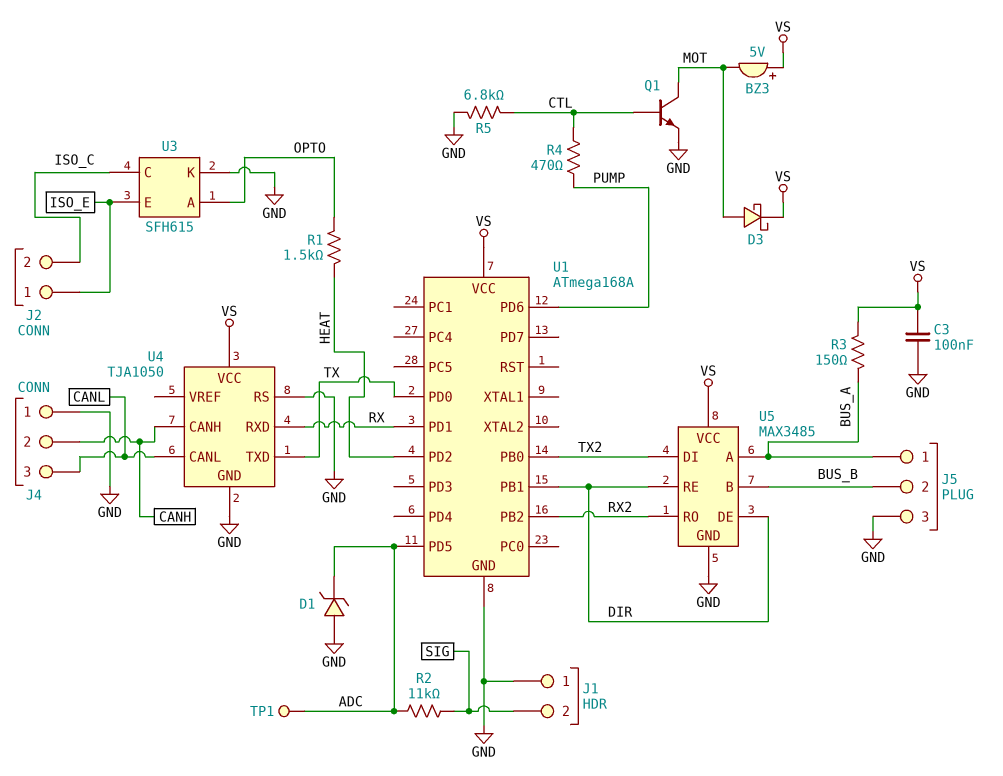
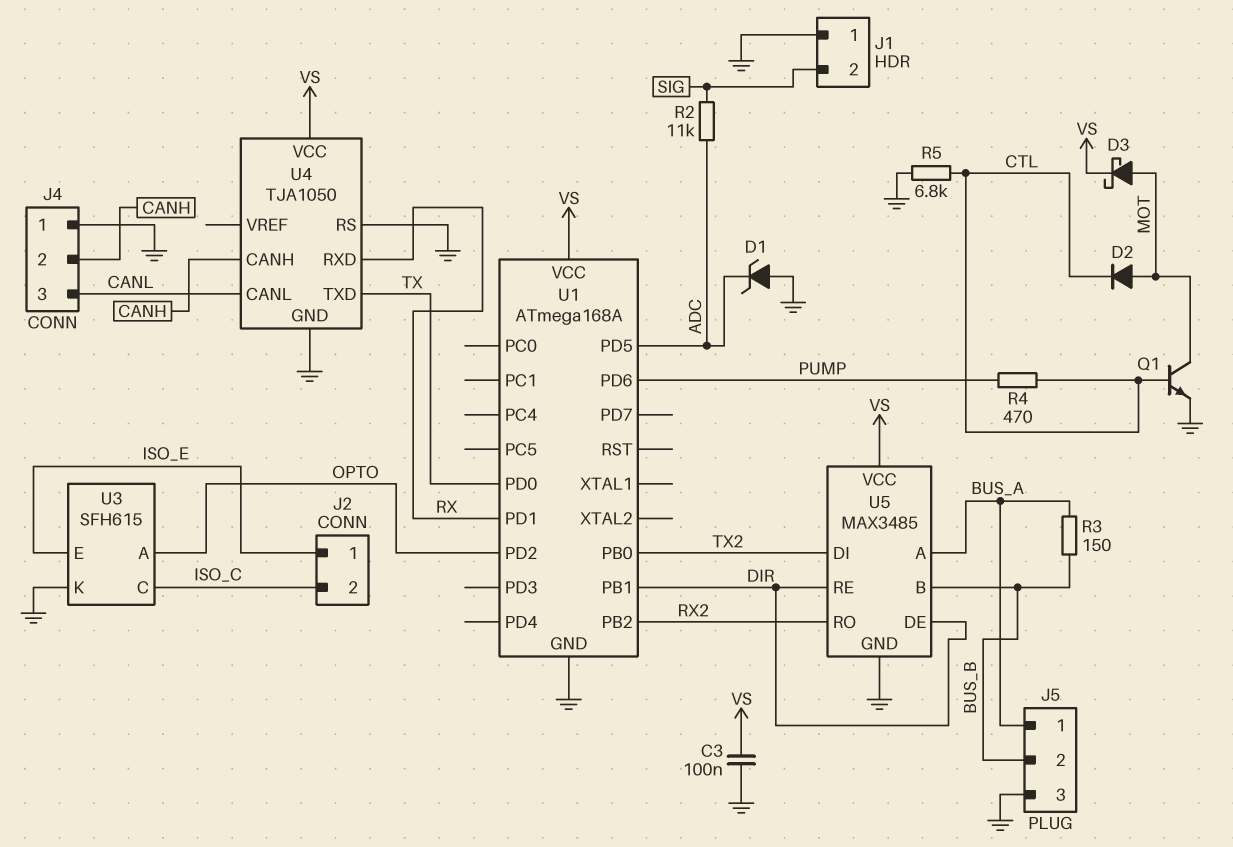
BZ3: buzzer 5V (plus VS, minus MOT) -> none
D2: none -> diode (A MOT, K CTL)
R1: 1.5k (HEAT, OPTO) -> none
R3: 150 (BUS_A, VS) -> 150 (BUS_A, BUS_B)
TP1: test point (ADC) -> none
U1 pin PD2: HEAT -> OPTO

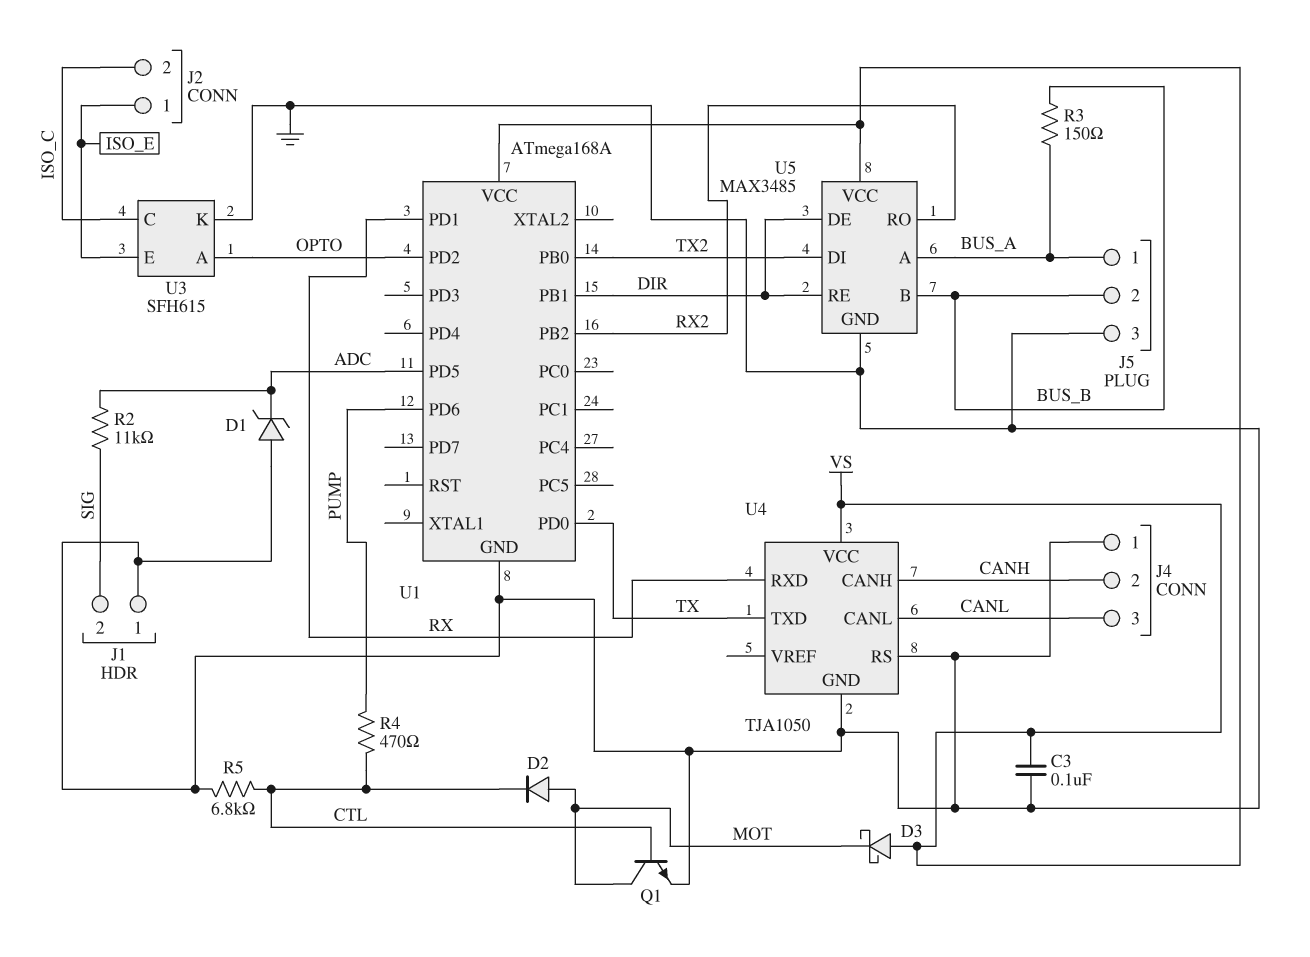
D3: schottky (A MOT, K VS) -> schottky (A VS, K MOT)

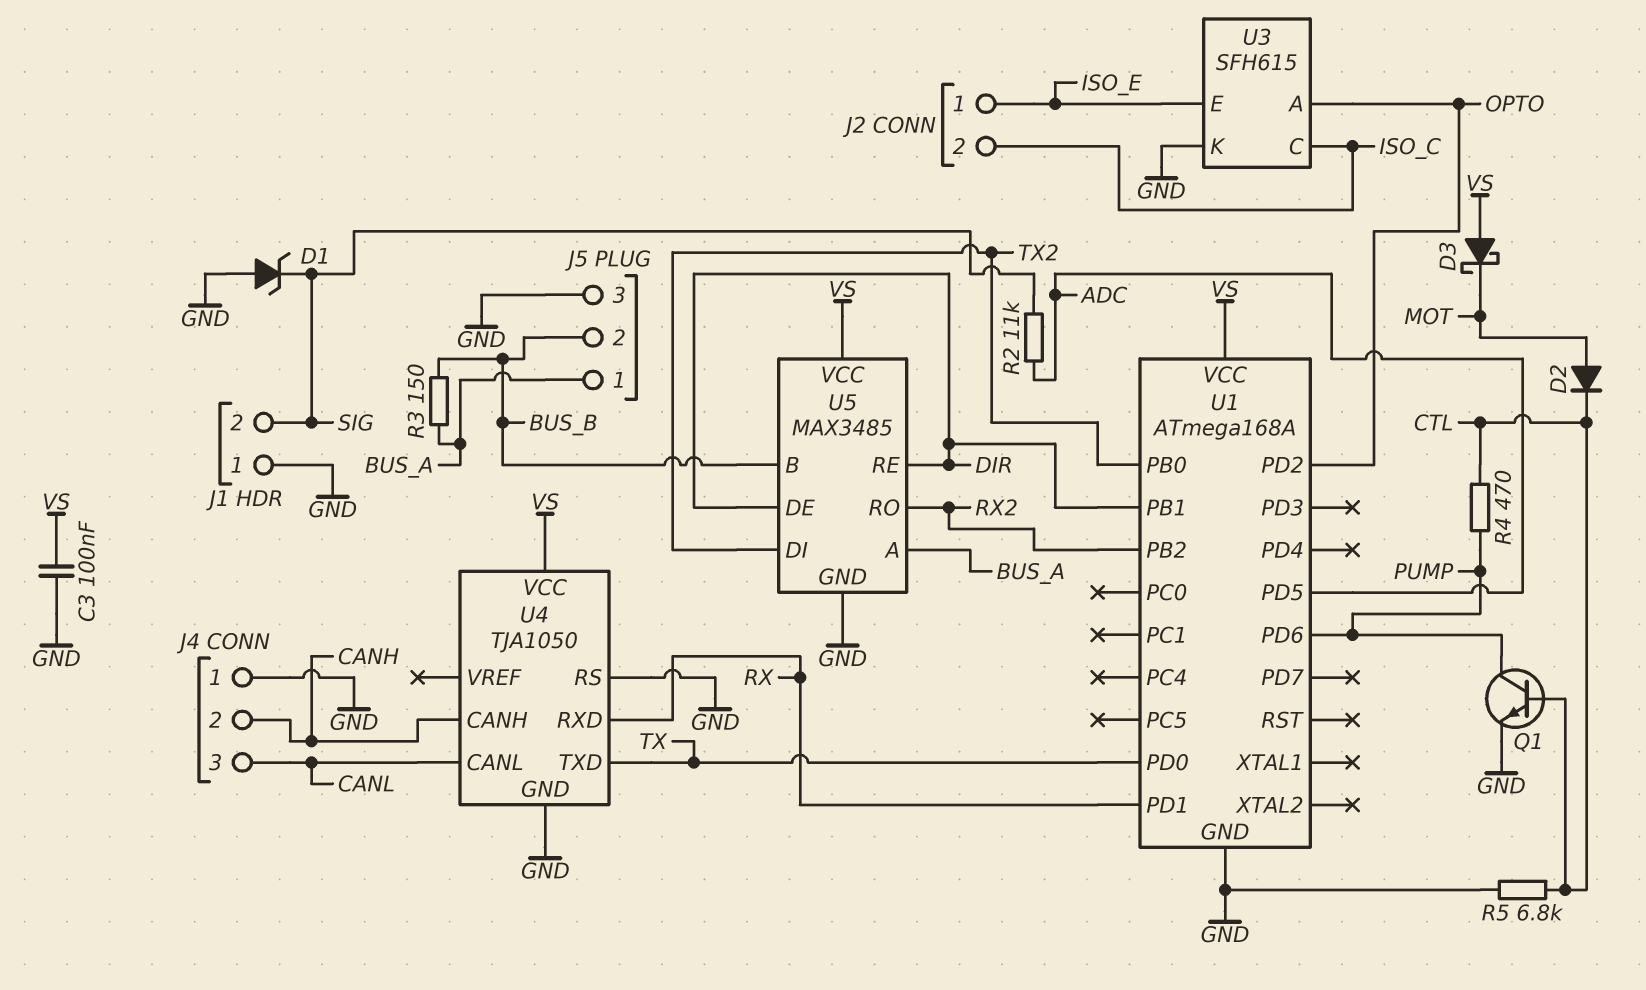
D1: zener (A GND, K ADC) -> zener (A GND, K SIG)
Q1: NPN (B CTL, C MOT, E GND) -> NPN (B CTL, C PUMP, E GND)

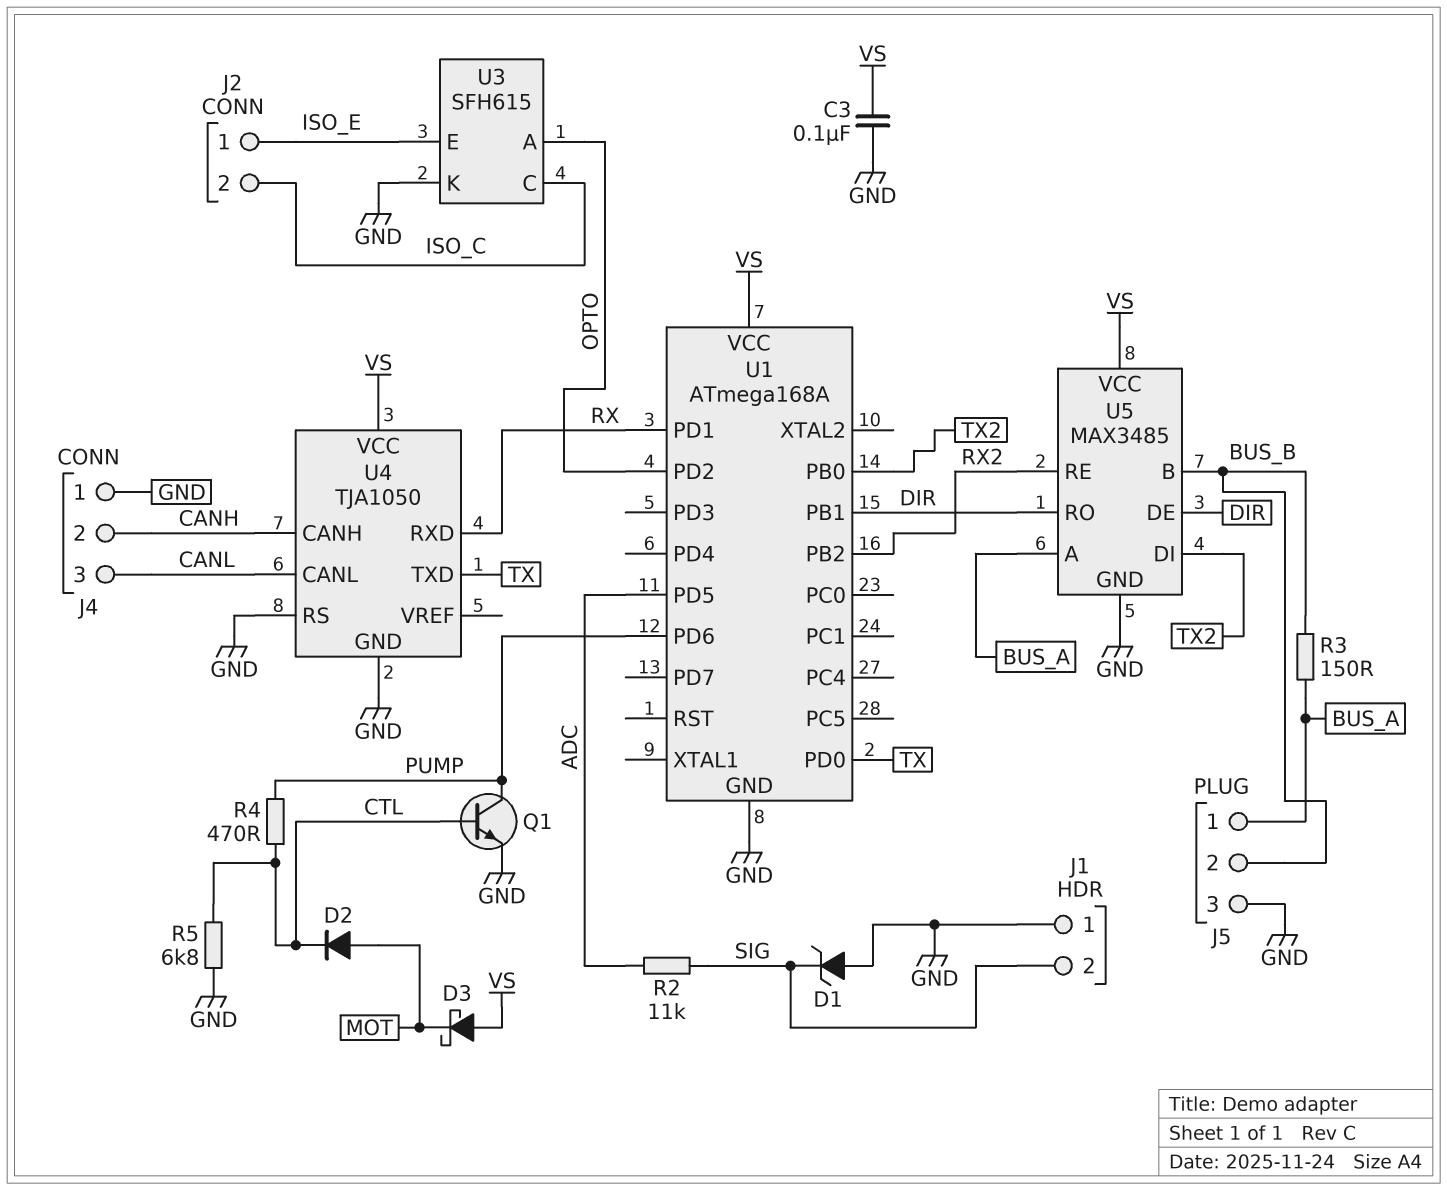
U5 pin RE: DIR -> RX2
U5 pin RO: RX2 -> DIR

